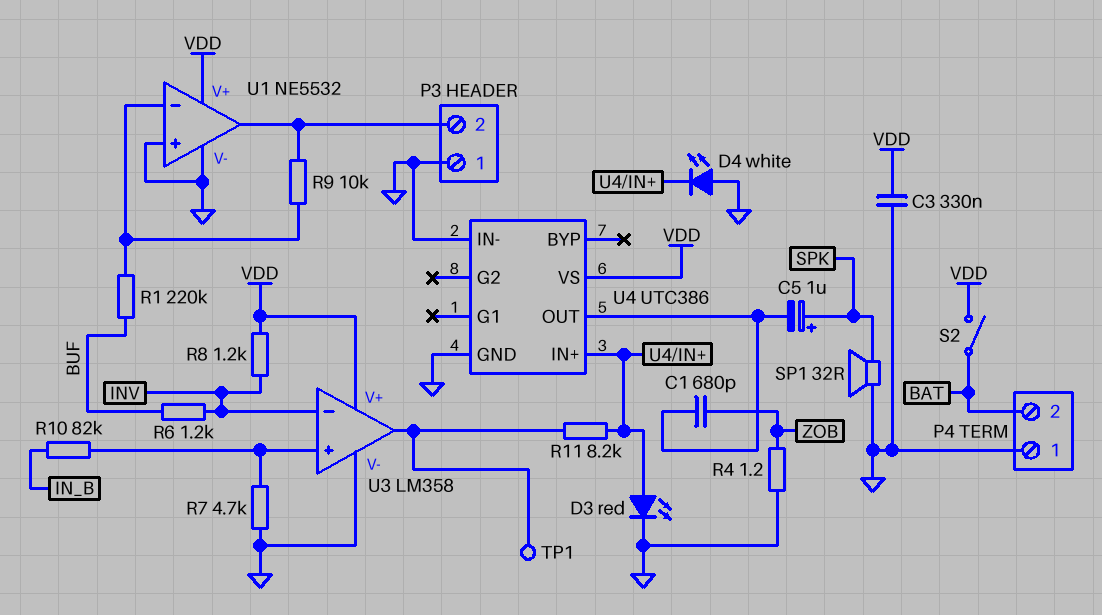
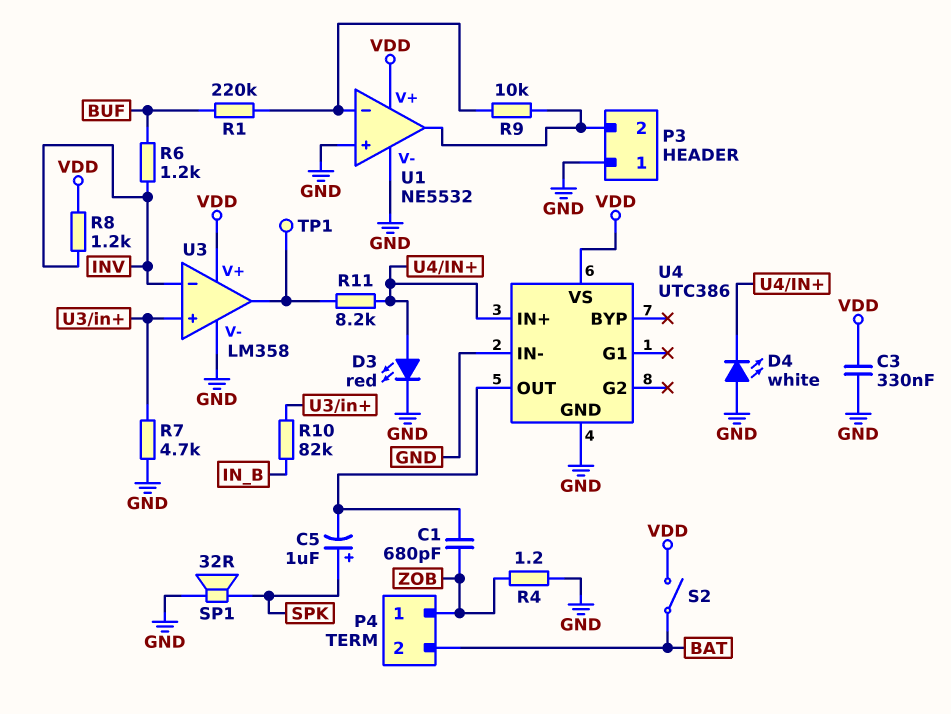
P4 pin 1: GND -> ZOB

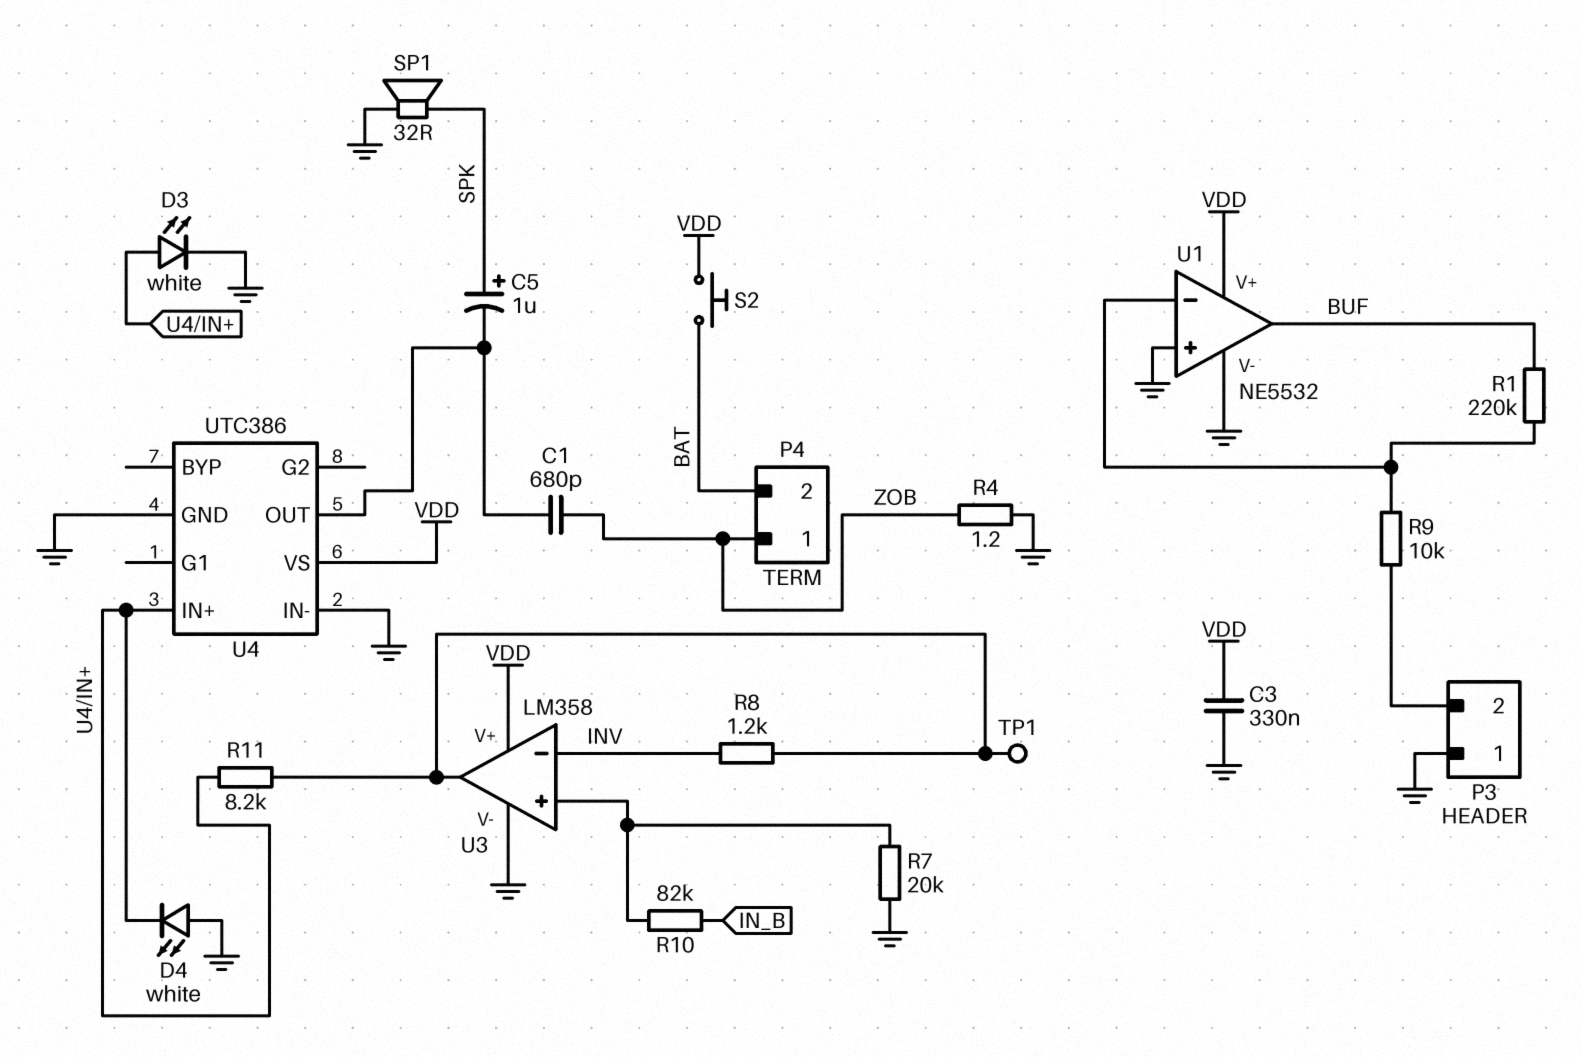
D3: LED red (A U4/IN+, K GND) -> LED white (A U4/IN+, K GND)
R6: 1.2k (BUF, INV) -> none
R7: 4.7k (GND, U3/in+) -> 20k (GND, U3/in+)
R8: 1.2k (INV, VDD) -> 1.2k (INV, U3/out)
S2: switch (BAT, VDD) -> button (BAT, VDD)
U1 pin out: P3/2 -> BUF

